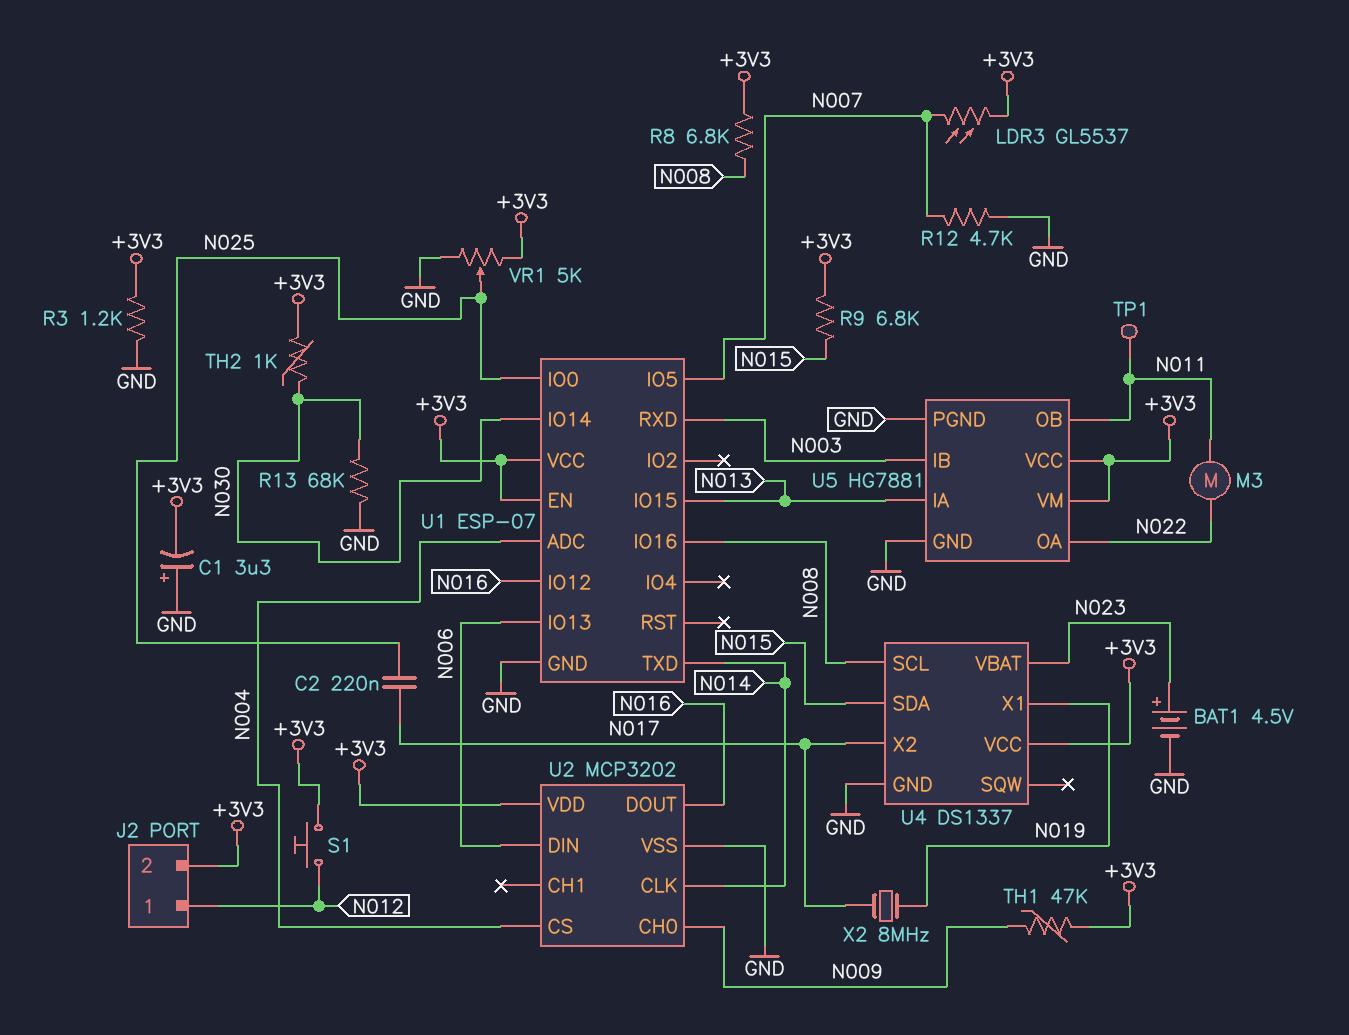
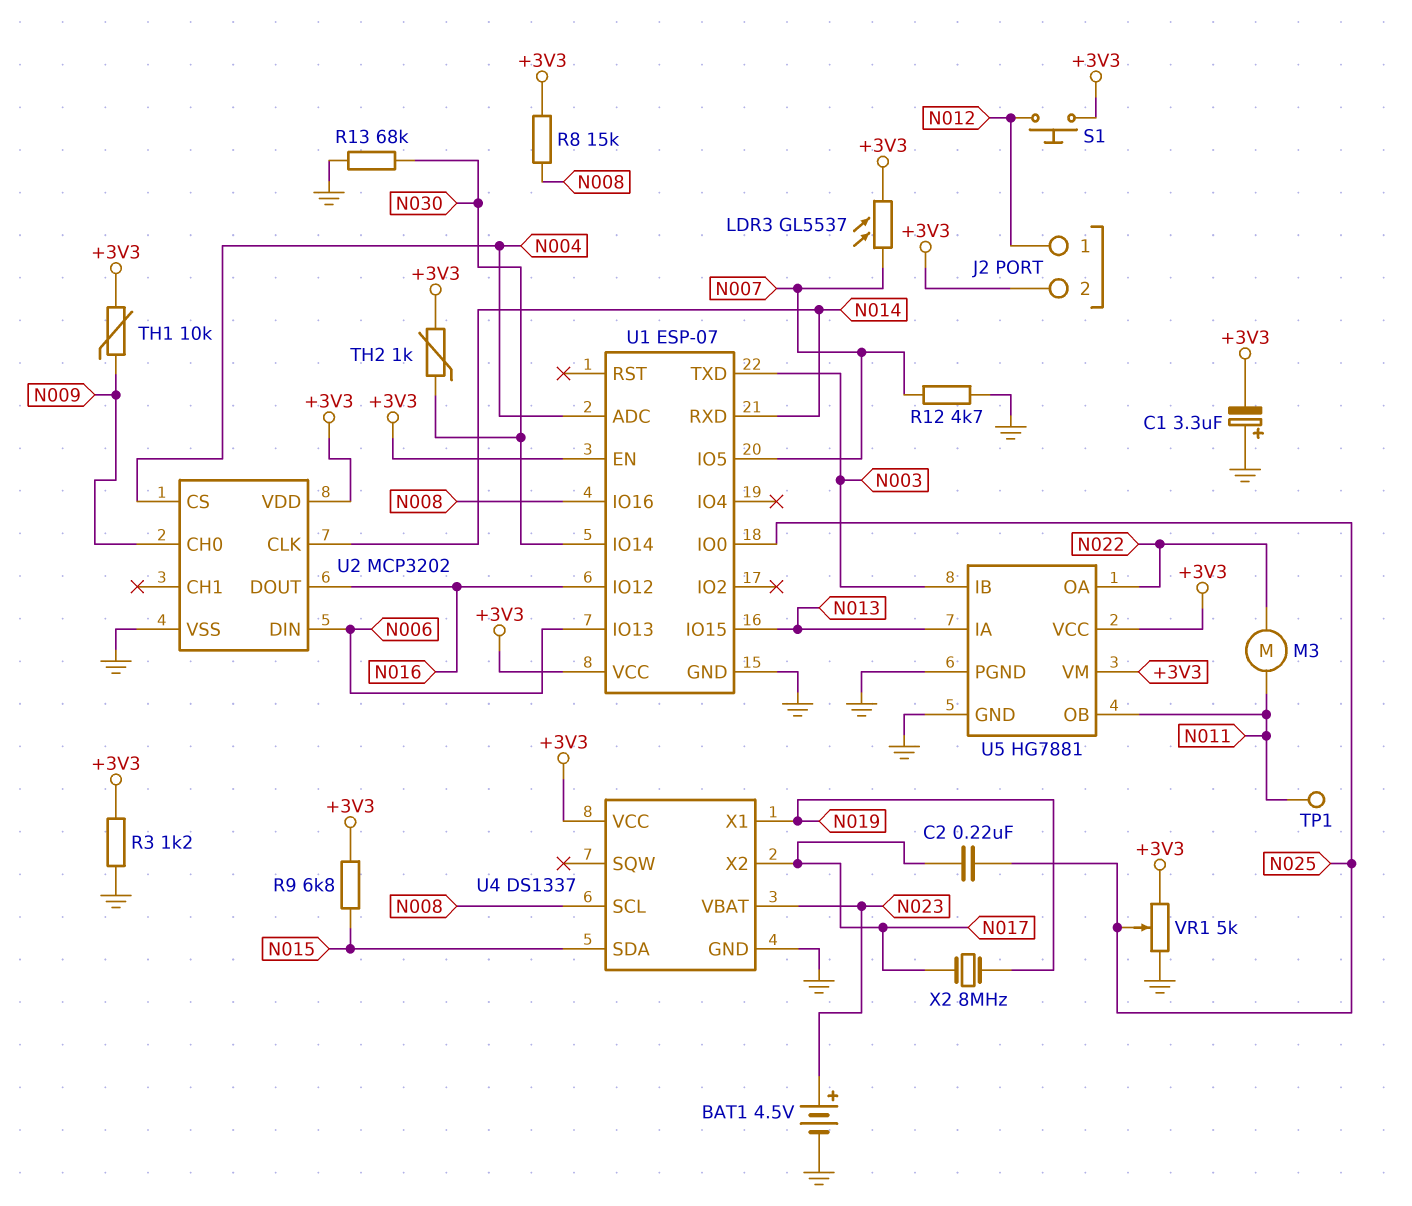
R8: 6.8k (+3V3, N008) -> 15k (+3V3, N008)
TH1: 47k (+3V3, N009) -> 10k (+3V3, N009)
U1 pin RXD: N003 -> N014
U1 pin TXD: N014 -> N003

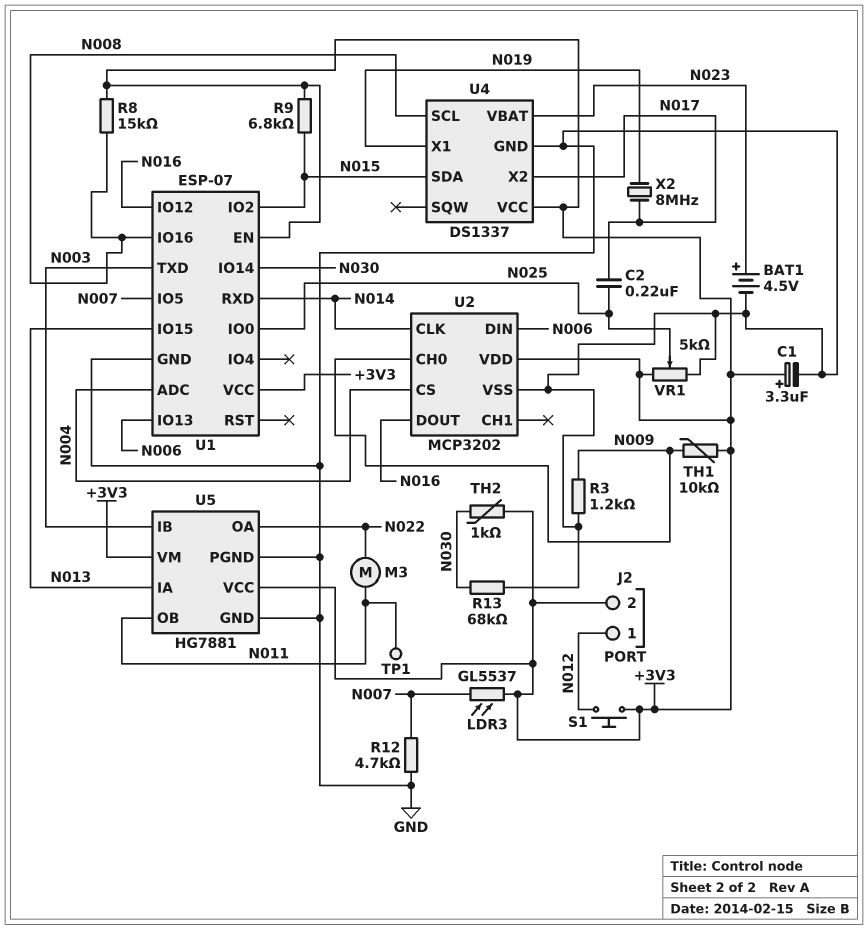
C1: 3.3uF (plus GND, minus +3V3) -> 3.3uF (plus +3V3, minus GND)
R3: 1.2k (+3V3, GND) -> 1.2k (GND, N009)
U1 pin IO2: none -> N015

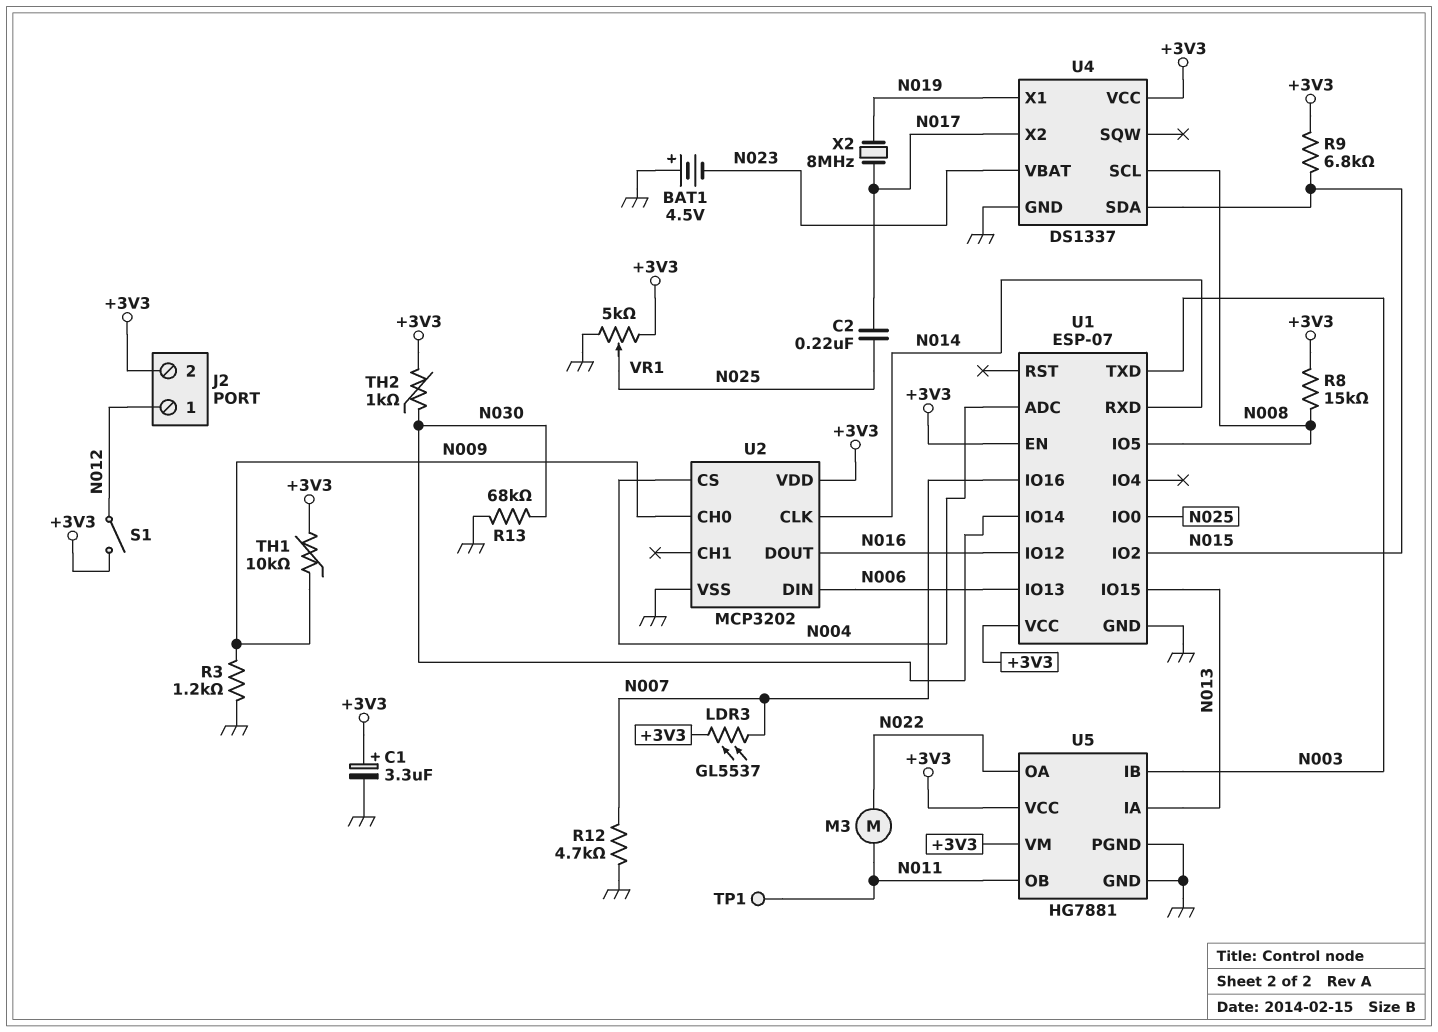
BAT1: 4.5V (plus N023, minus GND) -> 4.5V (plus GND, minus N023)
S1: button (+3V3, N012) -> switch (+3V3, N012)
U1 pin IO5: N007 -> N008
U1 pin IO16: N008 -> N007

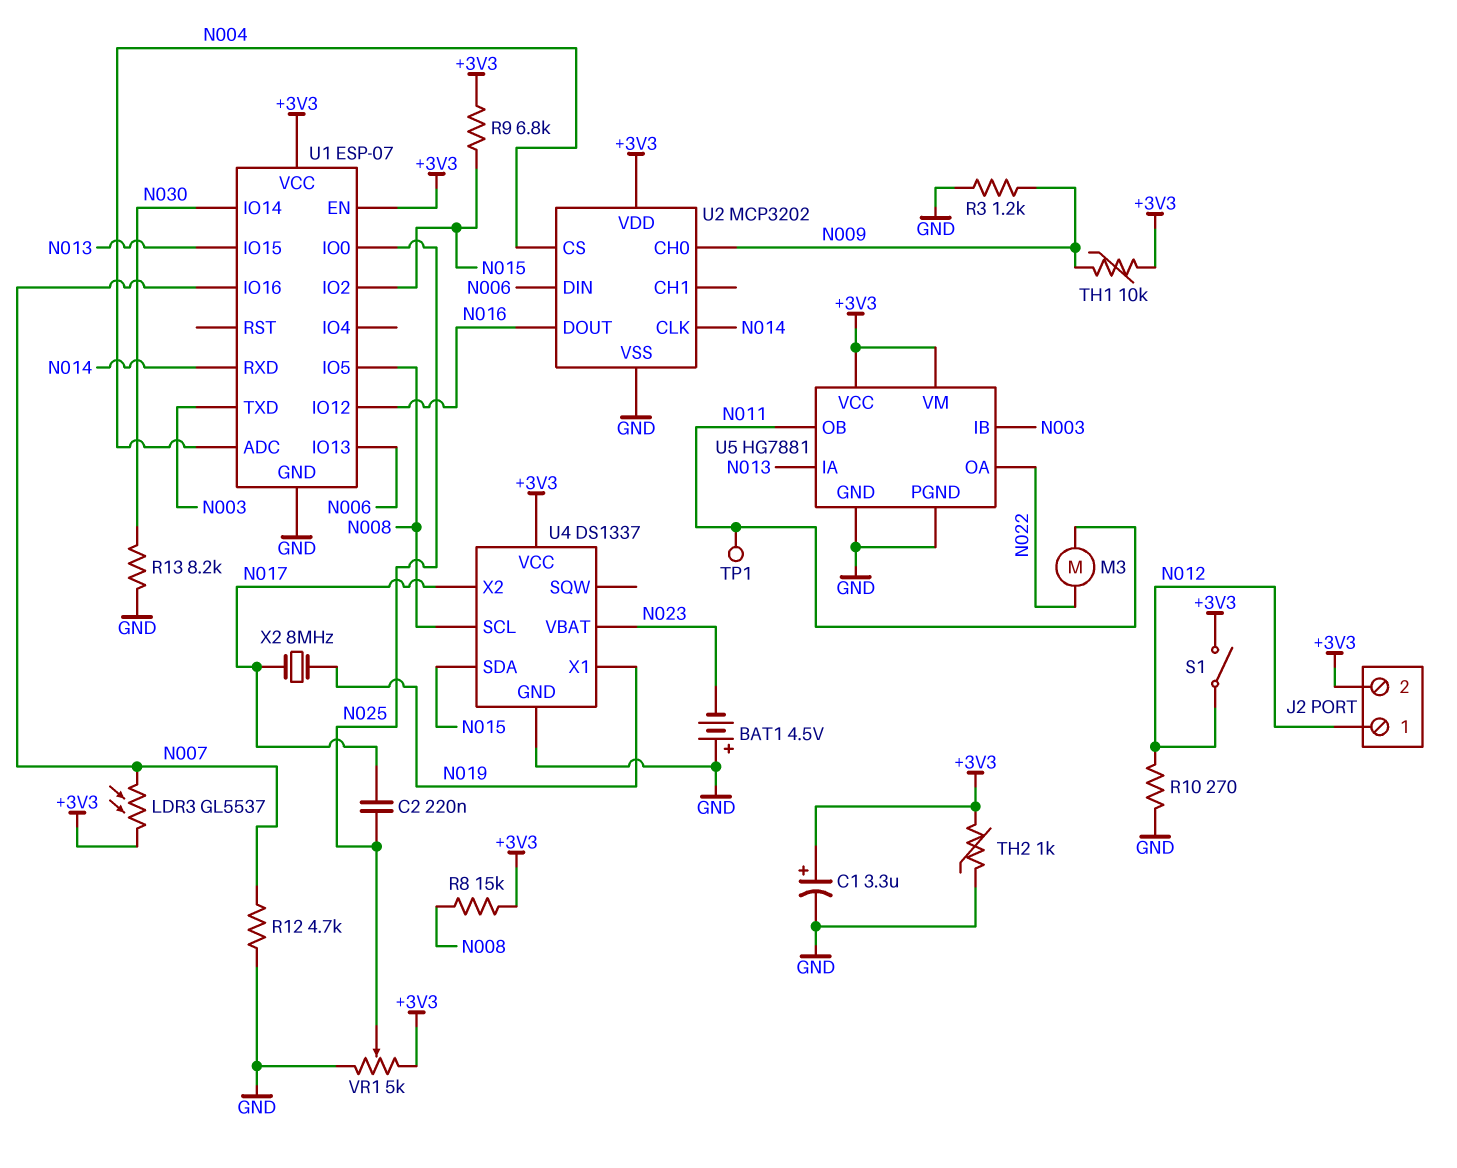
R10: none -> 270 (GND, N012)
R13: 68k (GND, N030) -> 8.2k (GND, N030)
TH2: 1k (+3V3, N030) -> 1k (+3V3, GND)

